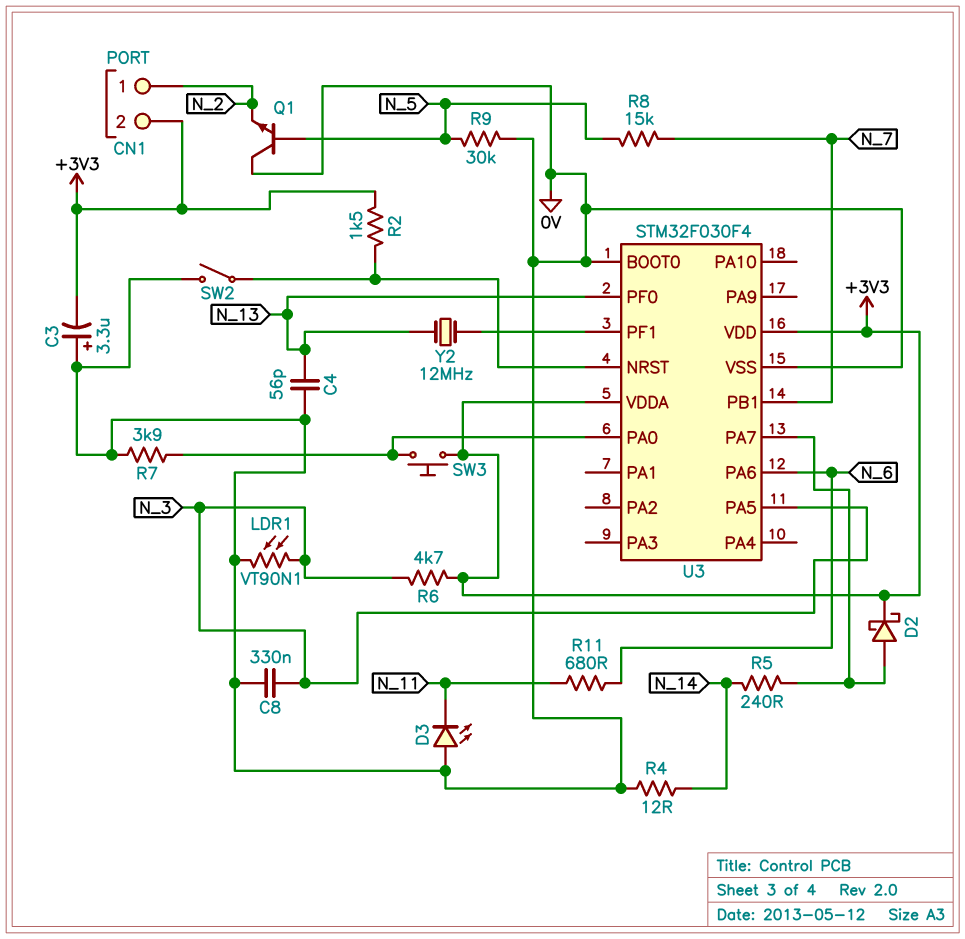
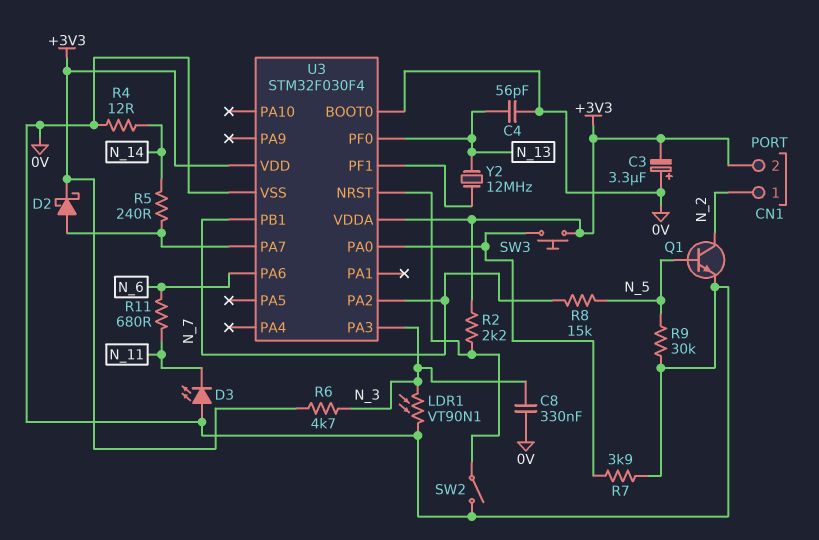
Q1: NPN (B N_5, C 0V, E N_2) -> NPN (B N_5, C N_2, E 0V)
R2: 1.5k (+3V3, U3/NRST) -> 2.2k (+3V3, U3/NRST)
U3 pin PA2: none -> N_7
U3 pin PA3: none -> N_3
U3 pin PA5: N_3 -> none

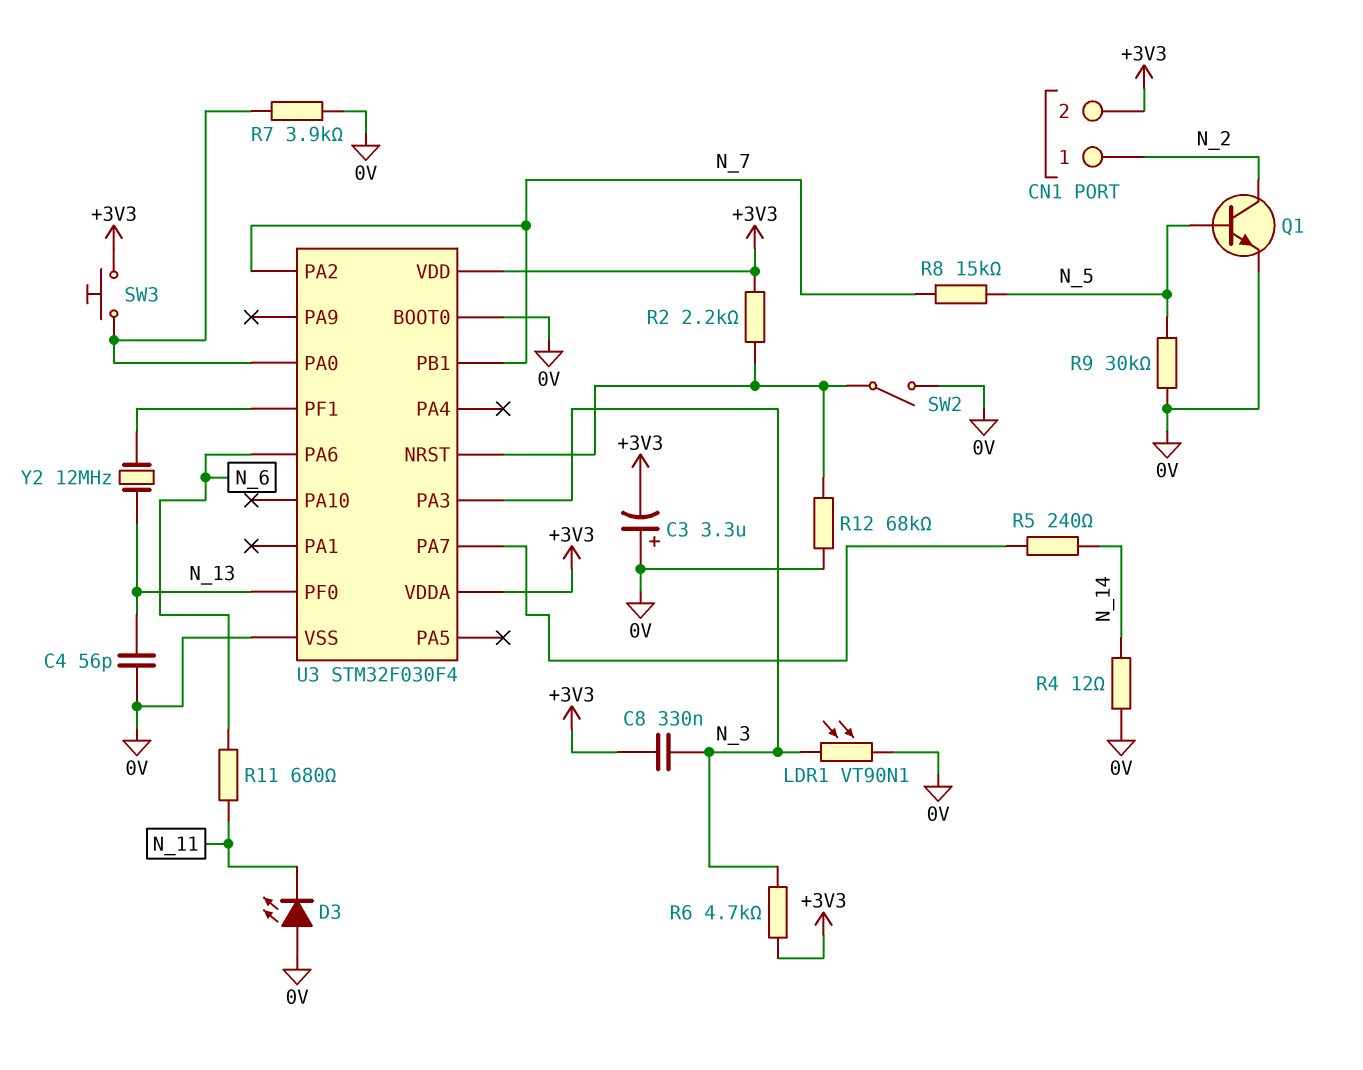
C8: 330nF (0V, N_3) -> 330nF (+3V3, N_3)
D2: schottky (A U3/PA7, K +3V3) -> none
R12: none -> 68k (0V, U3/NRST)

